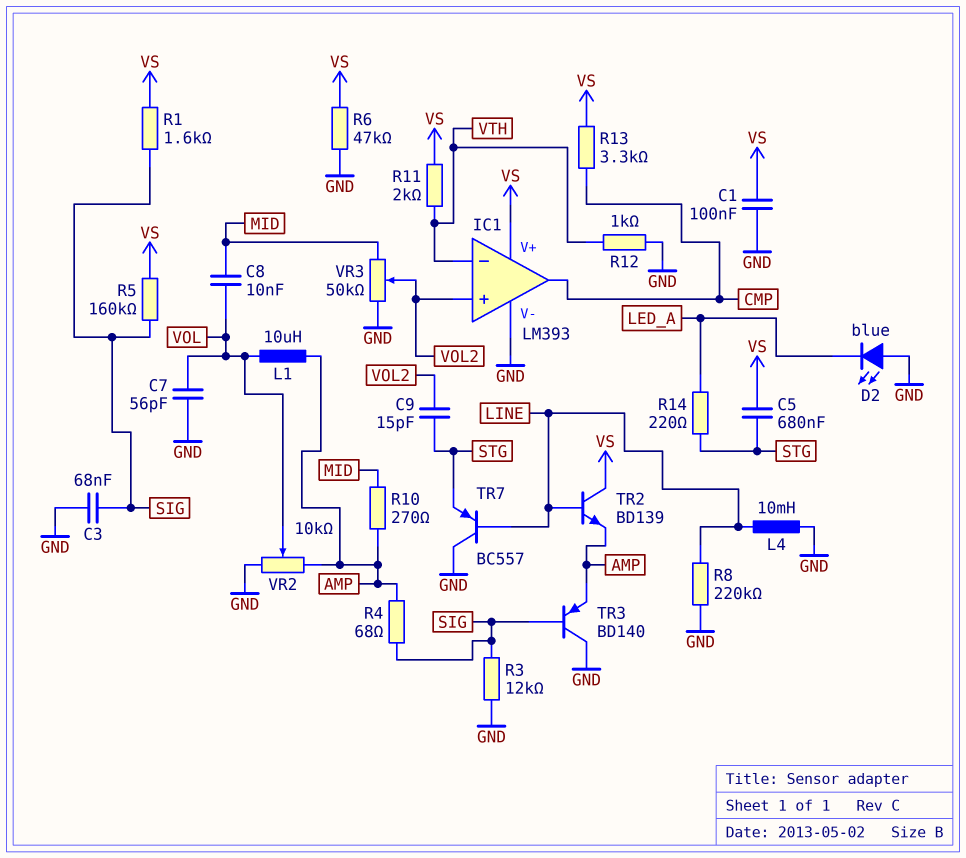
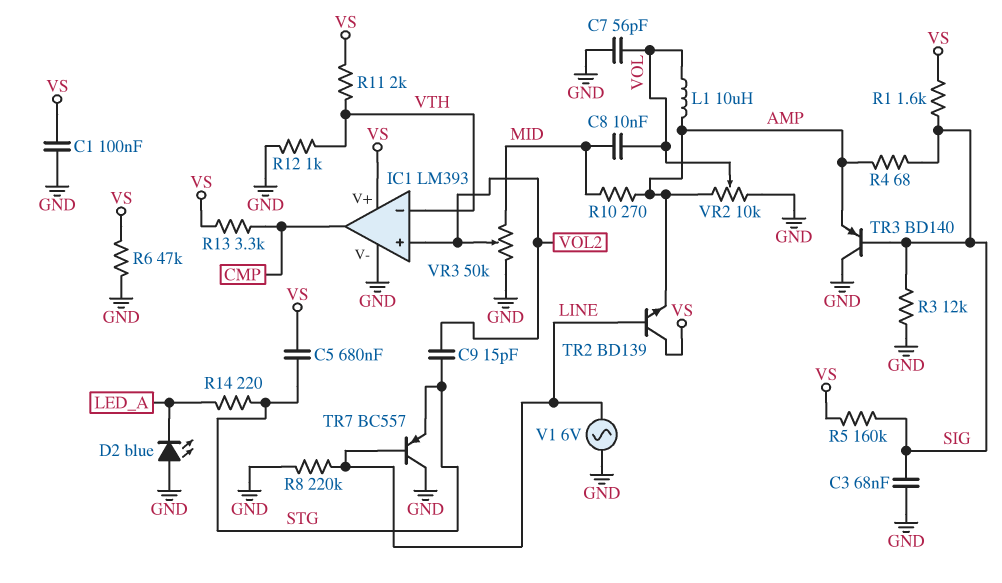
L4: 10mH (GND, LINE) -> none
V1: none -> AC 6V (GND, LINE)

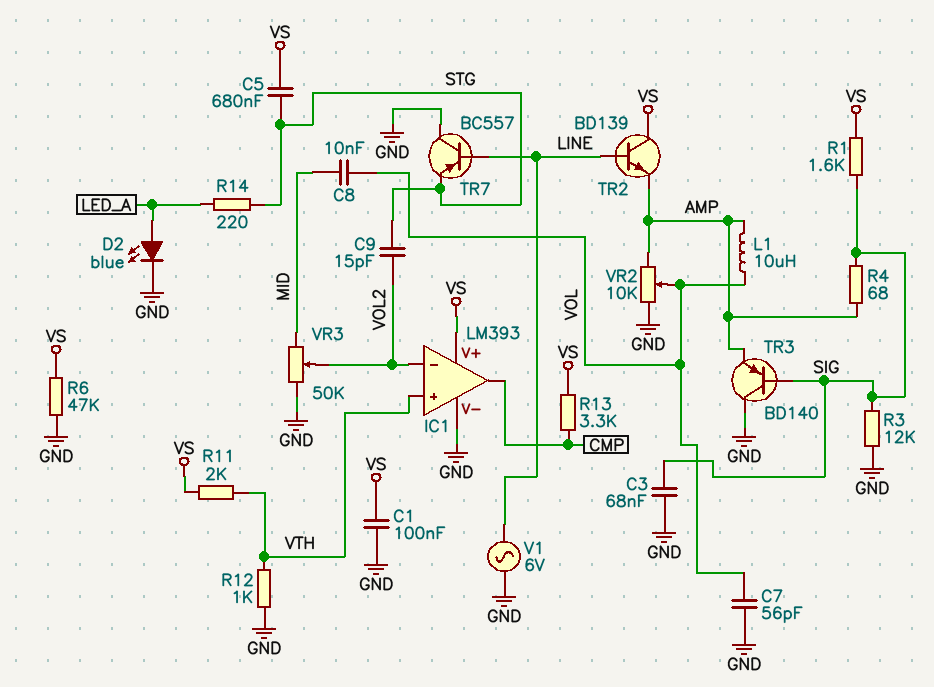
D2: LED blue (A GND, K LED_A) -> LED blue (A LED_A, K GND)
IC1 pin in+: VOL2 -> VTH
IC1 pin in-: VTH -> VOL2
R5: 160k (SIG, VS) -> none
R8: 220k (GND, LINE) -> none
R10: 270 (AMP, MID) -> none

